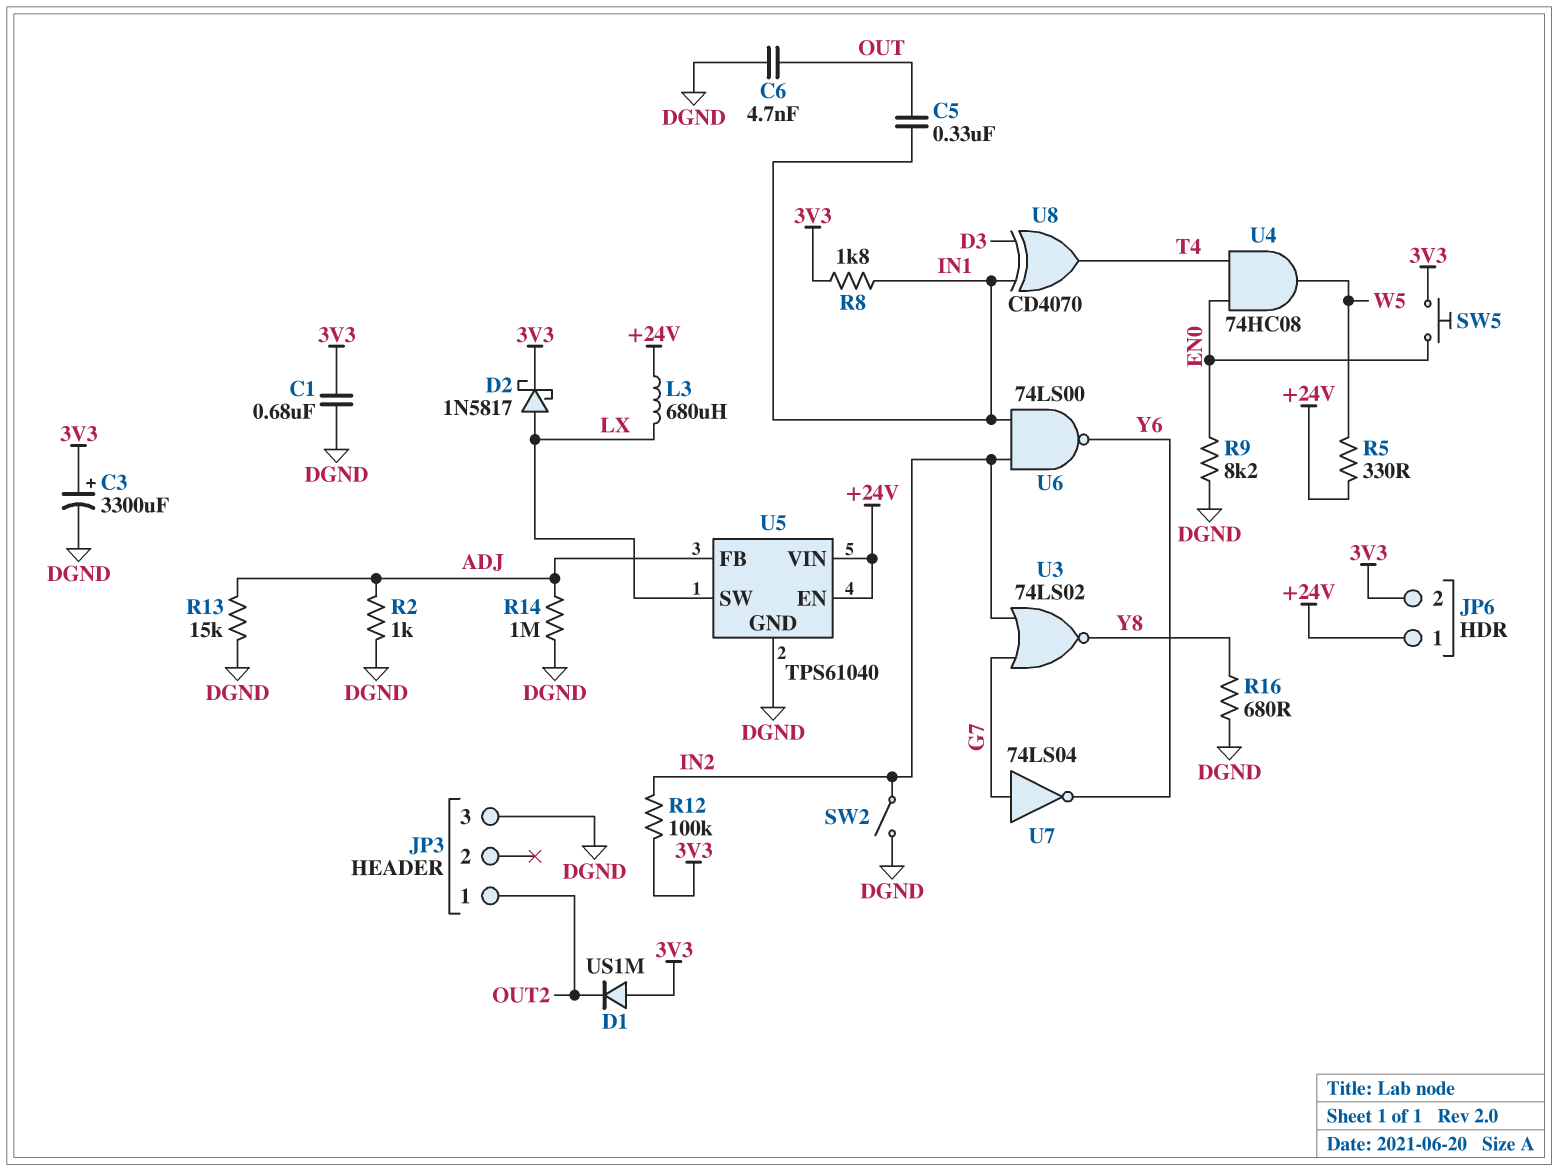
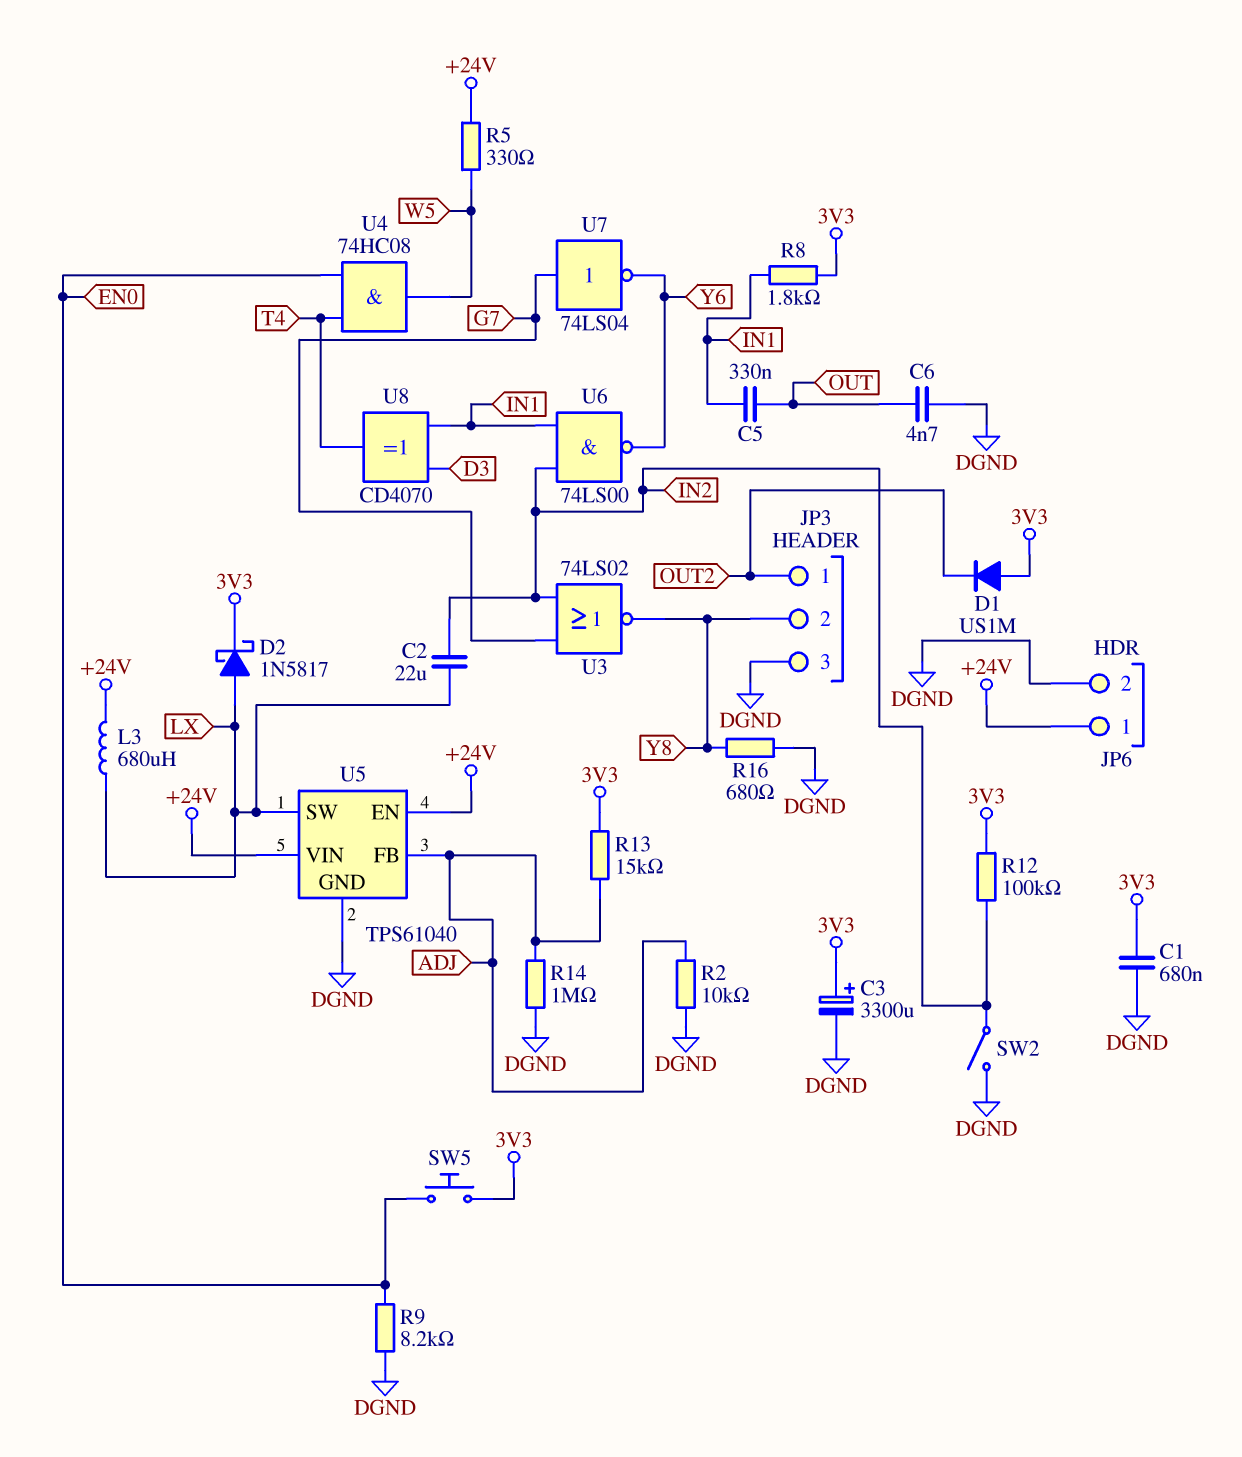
C2: none -> 22uF (IN2, LX)
JP3 pin 2: none -> Y8
JP6 pin 2: 3V3 -> DGND
R2: 1k (ADJ, DGND) -> 10k (ADJ, DGND)
R13: 15k (ADJ, DGND) -> 15k (3V3, ADJ)

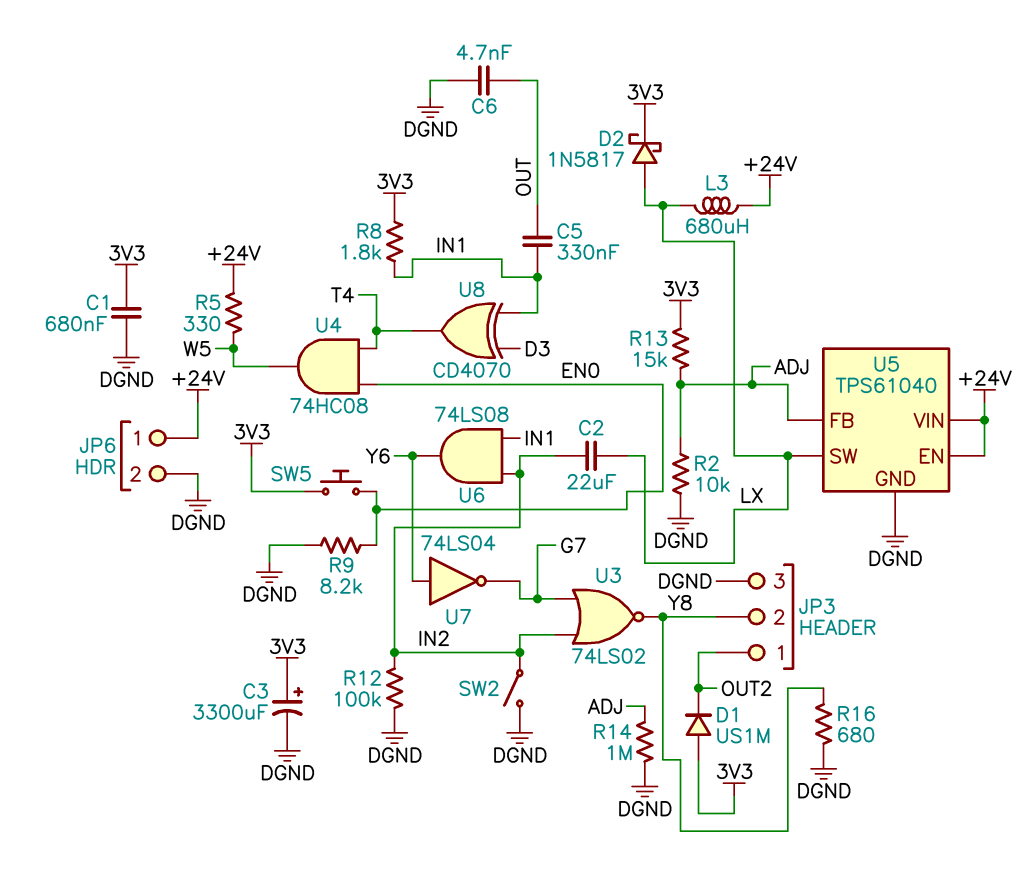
R12: 100k (3V3, IN2) -> 100k (DGND, IN2)
U6: NAND 74LS00 (in IN1, in IN2, out Y6) -> AND 74LS08 (in IN1, in IN2, out Y6)
U7: NOT 74LS04 (in G7, out Y6) -> NOT 74LS04 (in Y6, out G7)

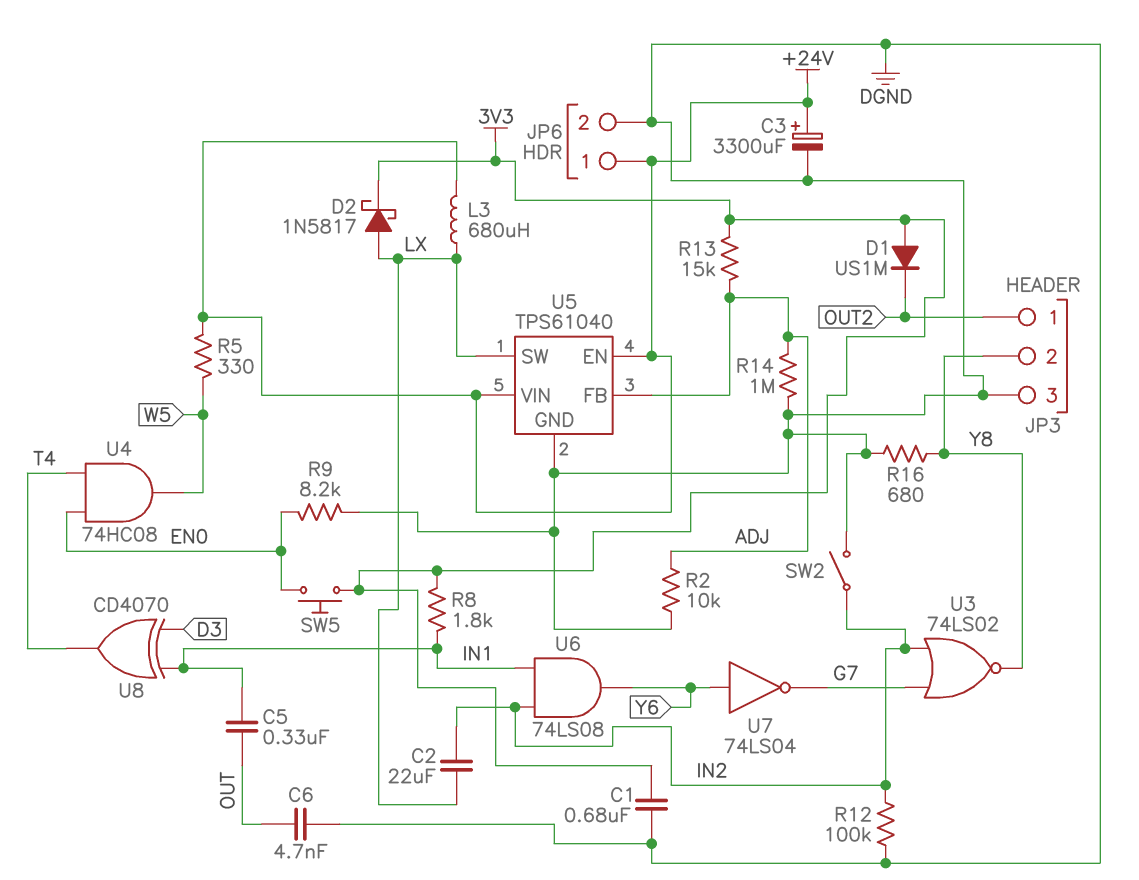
C3: 3300uF (plus 3V3, minus DGND) -> 3300uF (plus +24V, minus DGND)

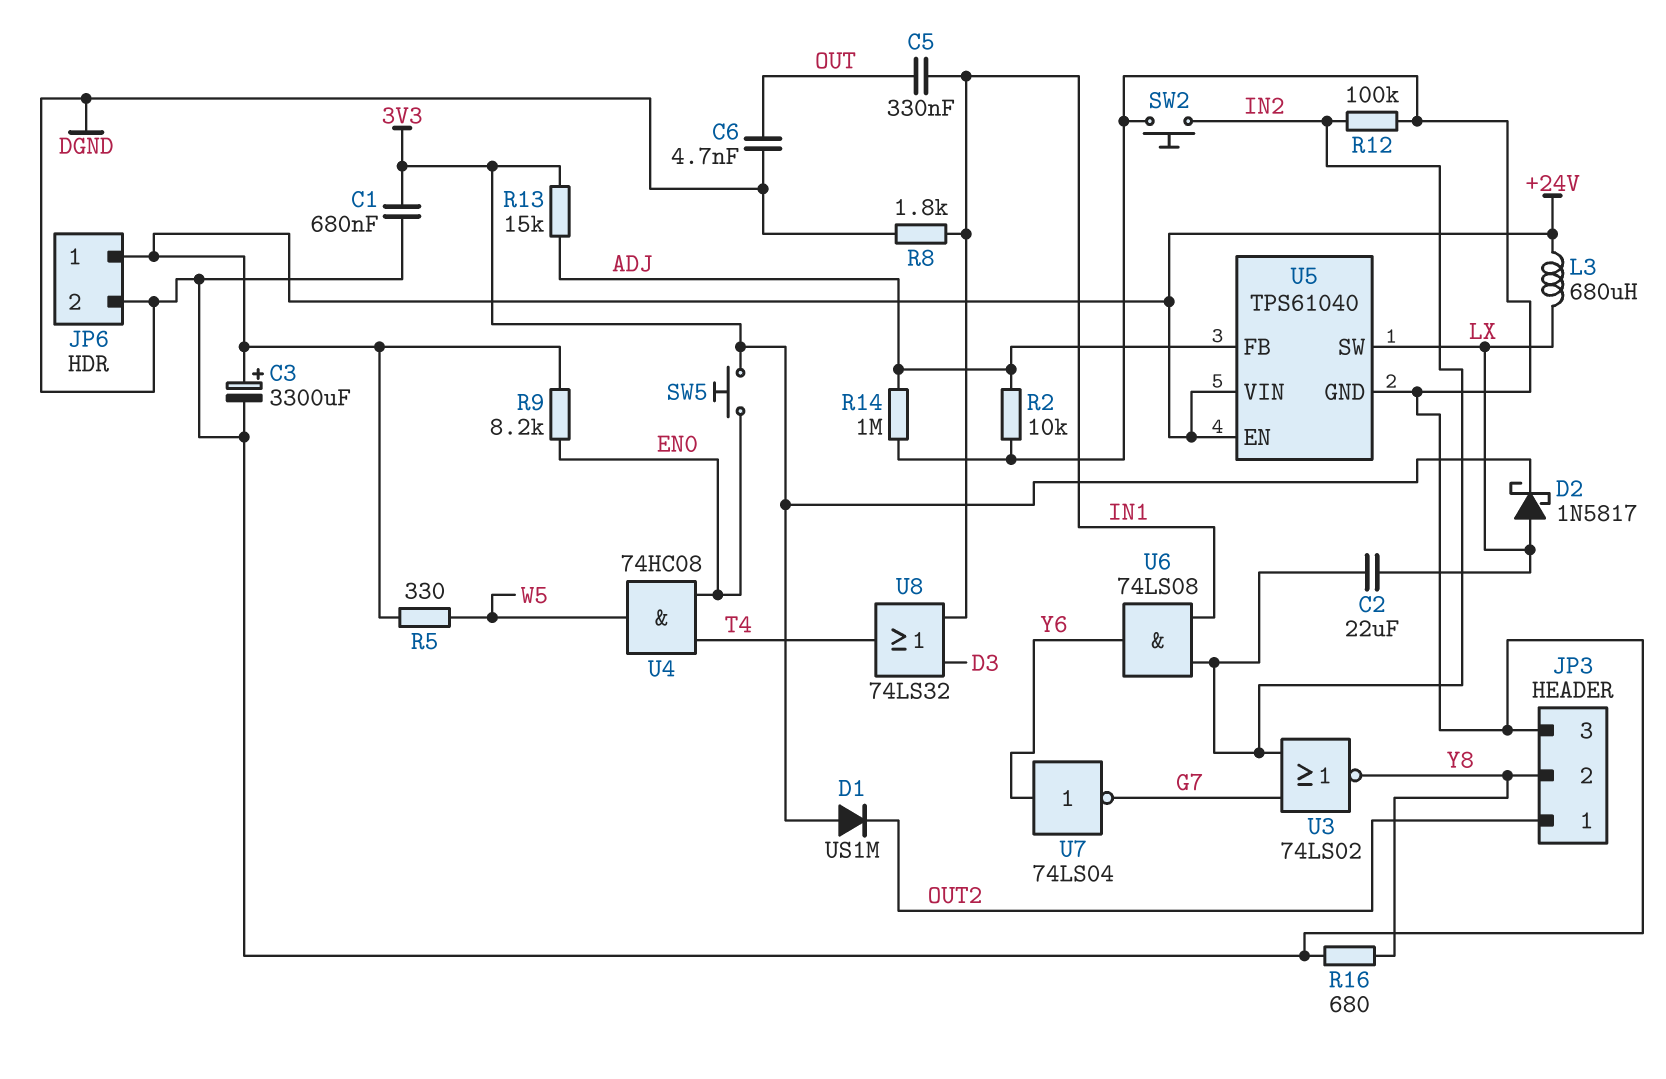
R8: 1.8k (3V3, IN1) -> 1.8k (DGND, IN1)
R9: 8.2k (DGND, EN0) -> 8.2k (+24V, EN0)
SW2: switch (DGND, IN2) -> button (DGND, IN2)
U8: XOR CD4070 (in D3, in IN1, out T4) -> OR 74LS32 (in D3, in IN1, out T4)

